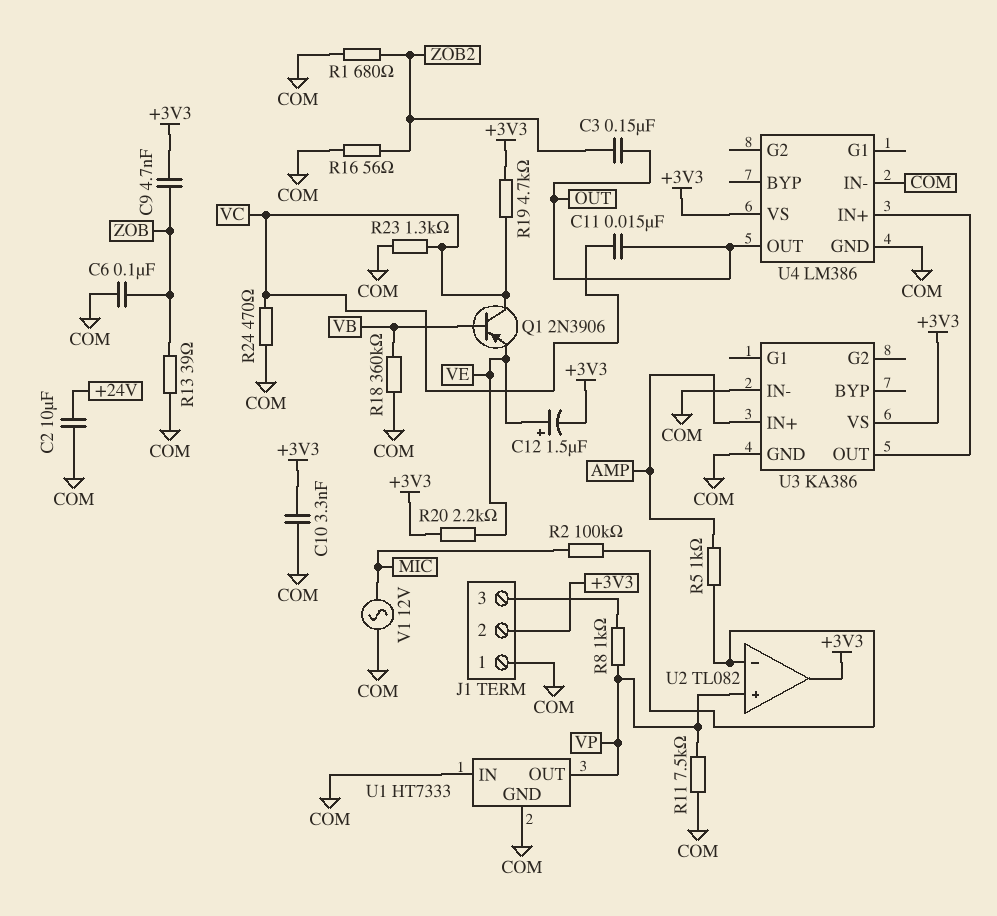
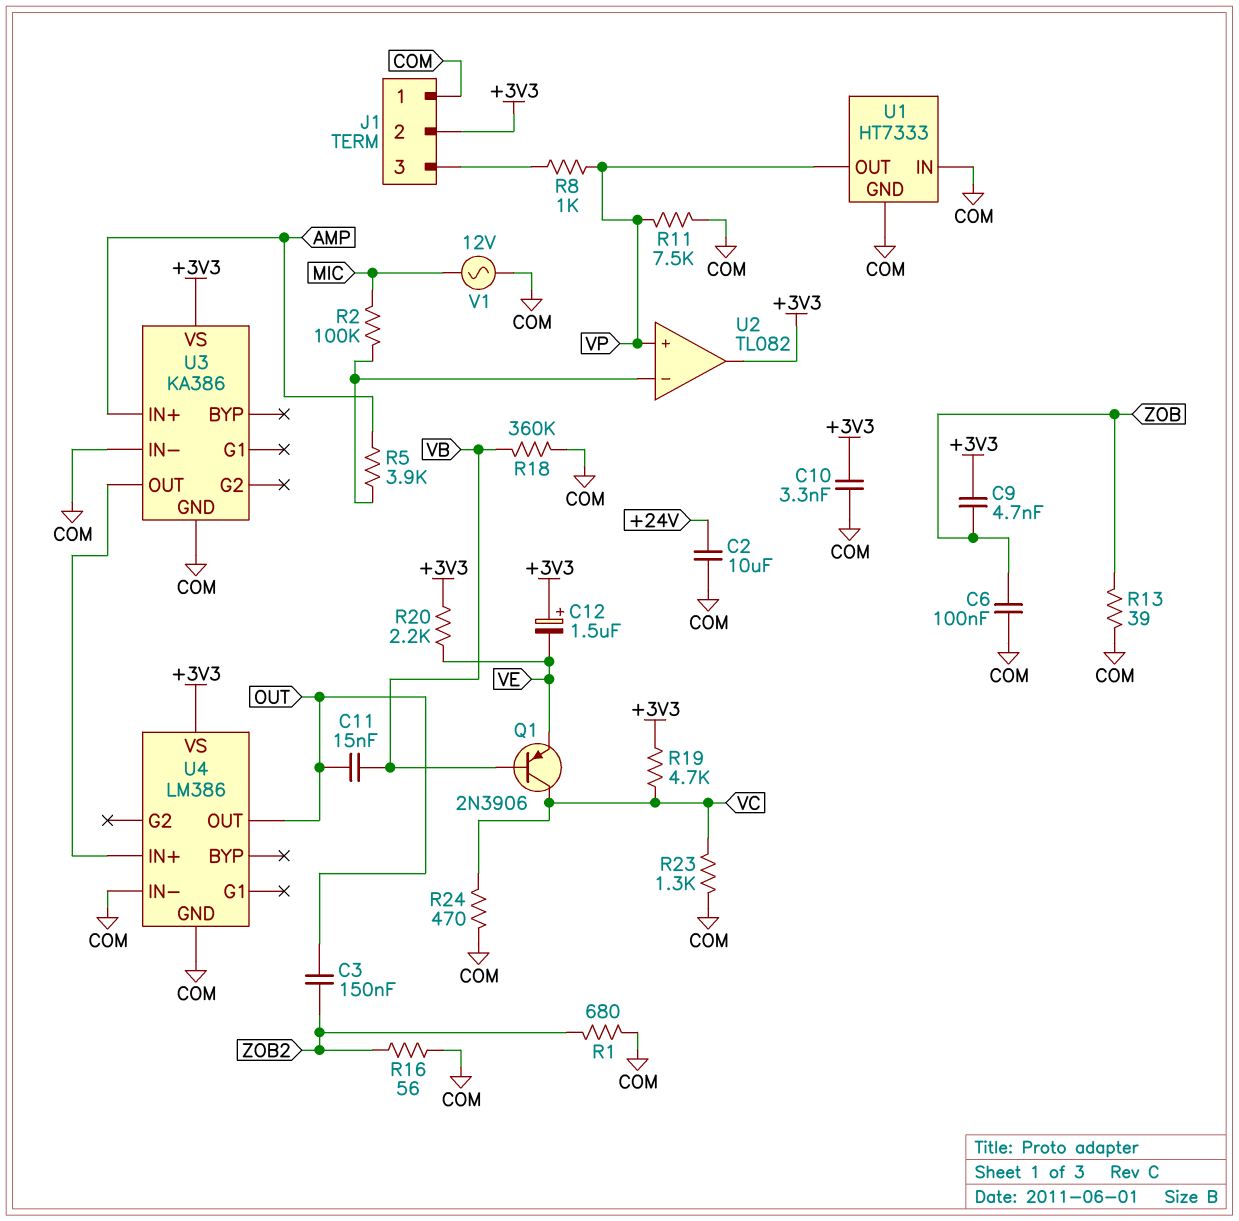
C11: 15nF (OUT, VC) -> 15nF (OUT, VB)
C12: 1.5uF (plus VE, minus +3V3) -> 1.5uF (plus +3V3, minus VE)
R5: 1k (AMP, U2/in-) -> 3.9k (AMP, U2/in-)

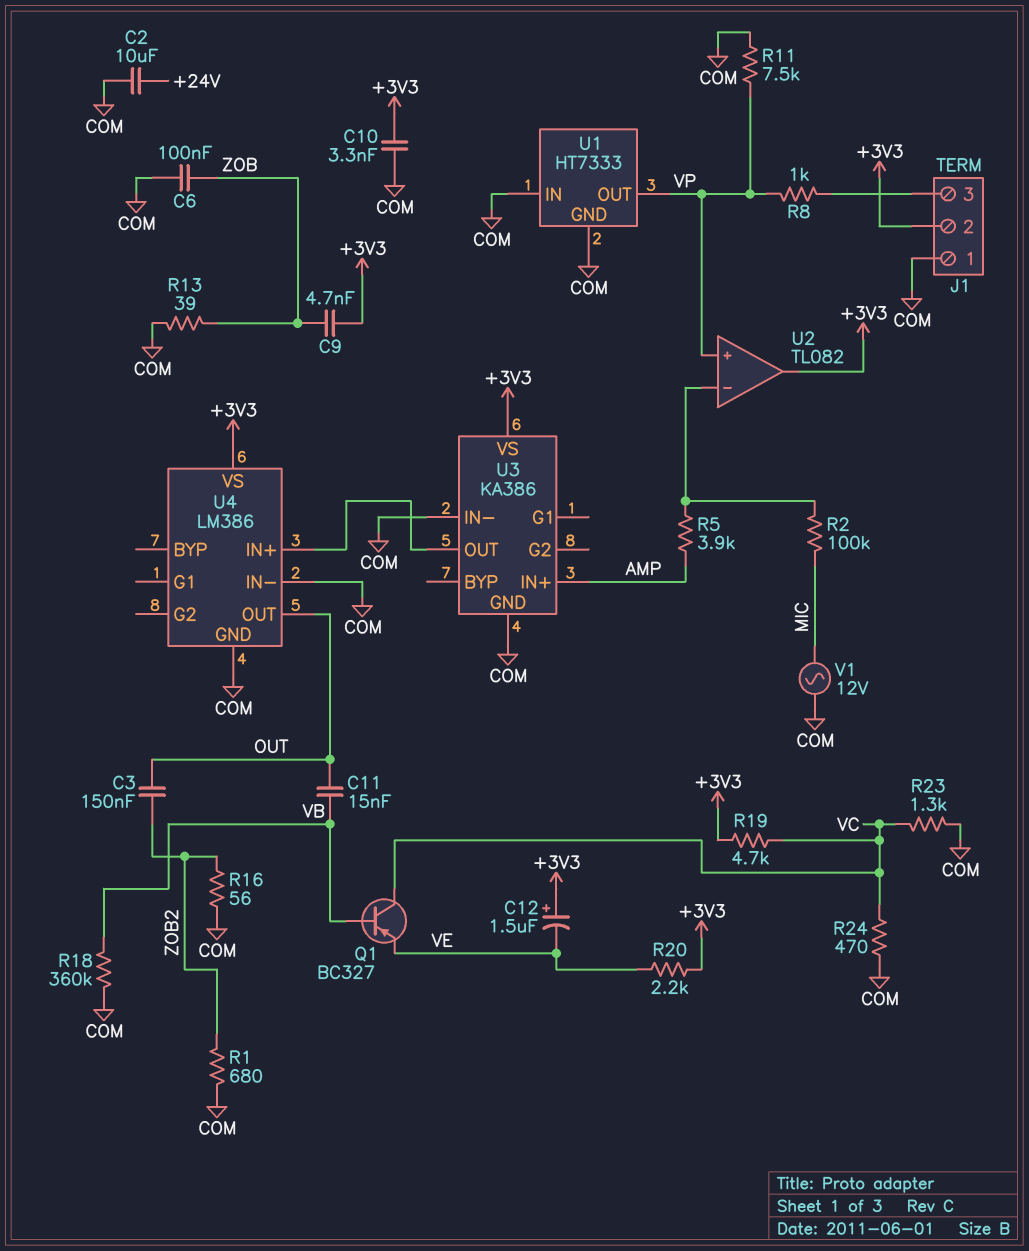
Q1: PNP 2N3906 (B VB, C VC, E VE) -> PNP BC327 (B VB, C VC, E VE)

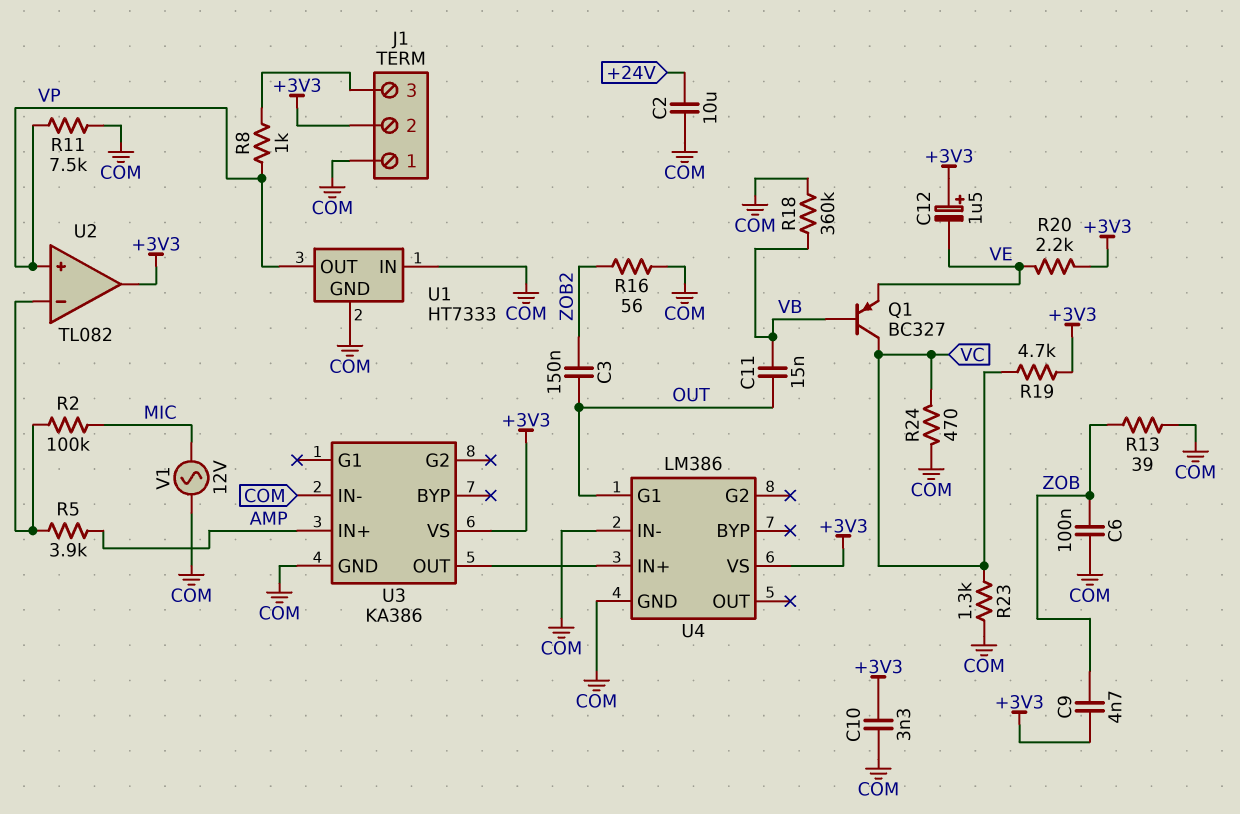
R1: 680 (COM, ZOB2) -> none
U4 pin G1: none -> OUT
U4 pin OUT: OUT -> none

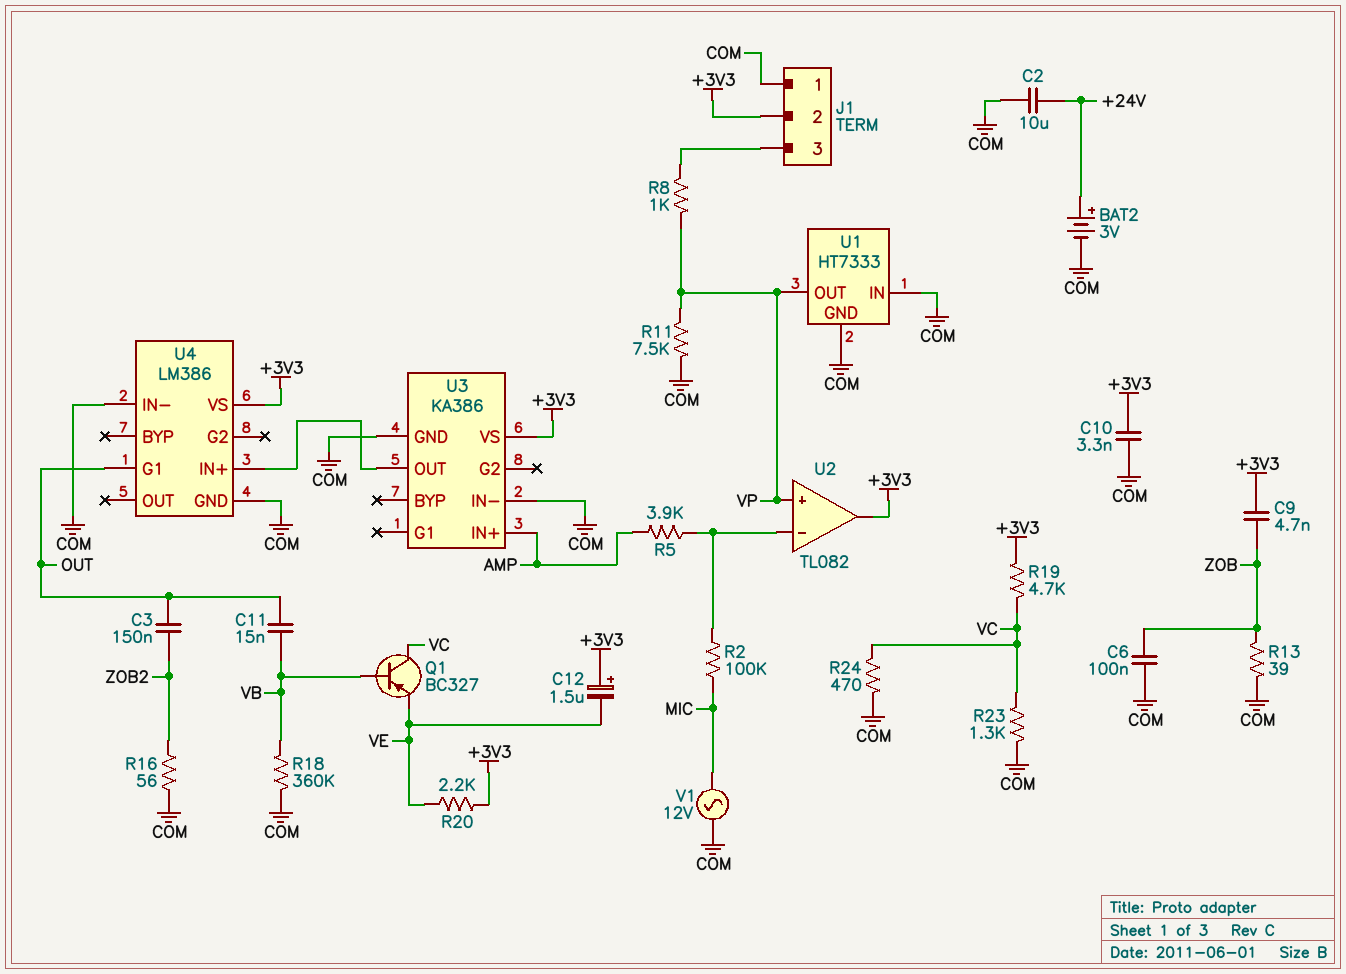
BAT2: none -> 3V (plus +24V, minus COM)

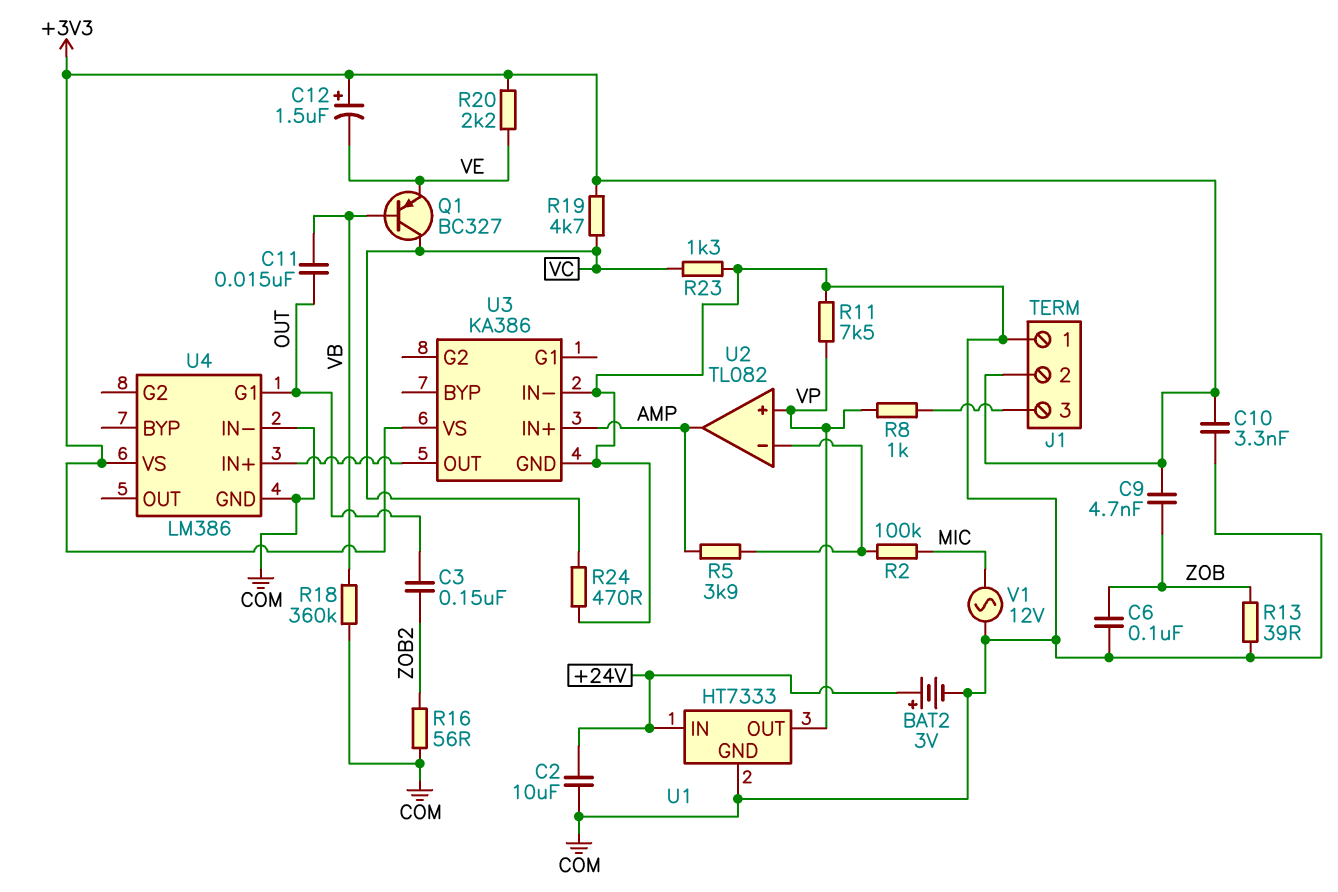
U1 pin IN: COM -> +24V
U2 pin out: +3V3 -> AMP

